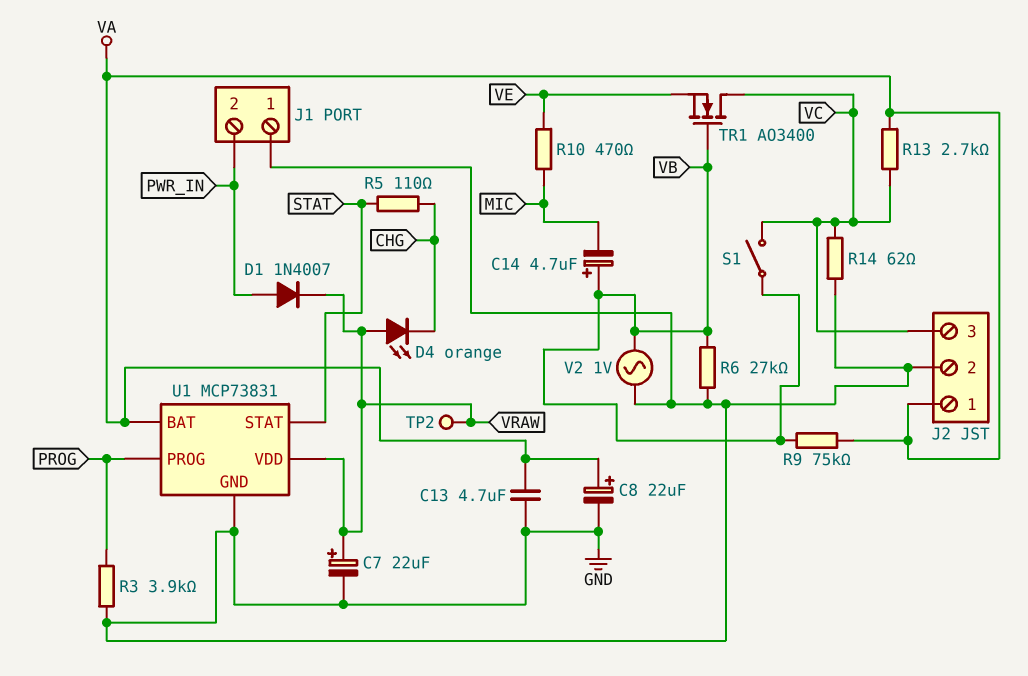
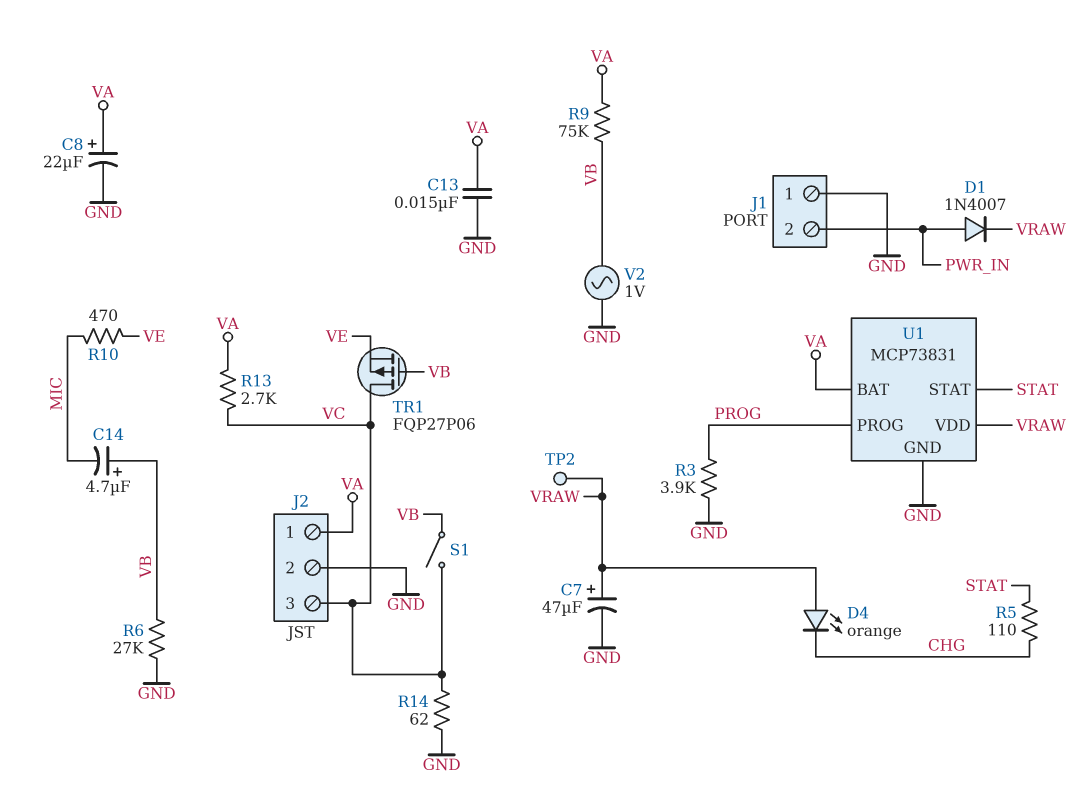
C7: 22uF (plus VRAW, minus GND) -> 47uF (plus VRAW, minus GND)
C13: 4.7uF (GND, VA) -> 15nF (GND, VA)
TR1: NMOS AO3400 (G VB, D VC, S VE) -> PMOS FQP27P06 (G VB, D VC, S VE)

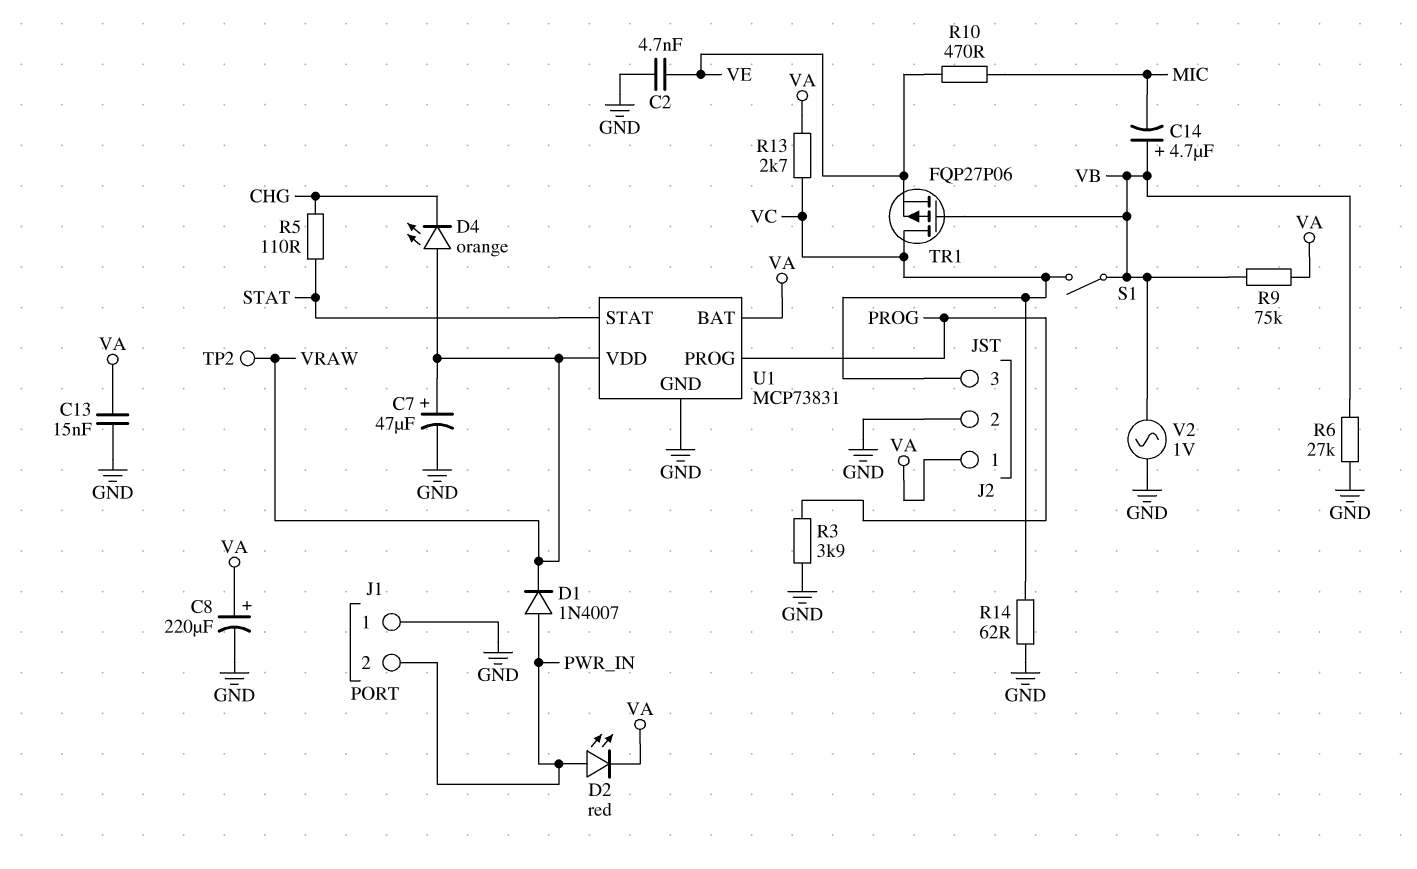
C2: none -> 4.7nF (GND, VE)
C8: 22uF (plus VA, minus GND) -> 220uF (plus VA, minus GND)
D2: none -> LED red (A PWR_IN, K VA)

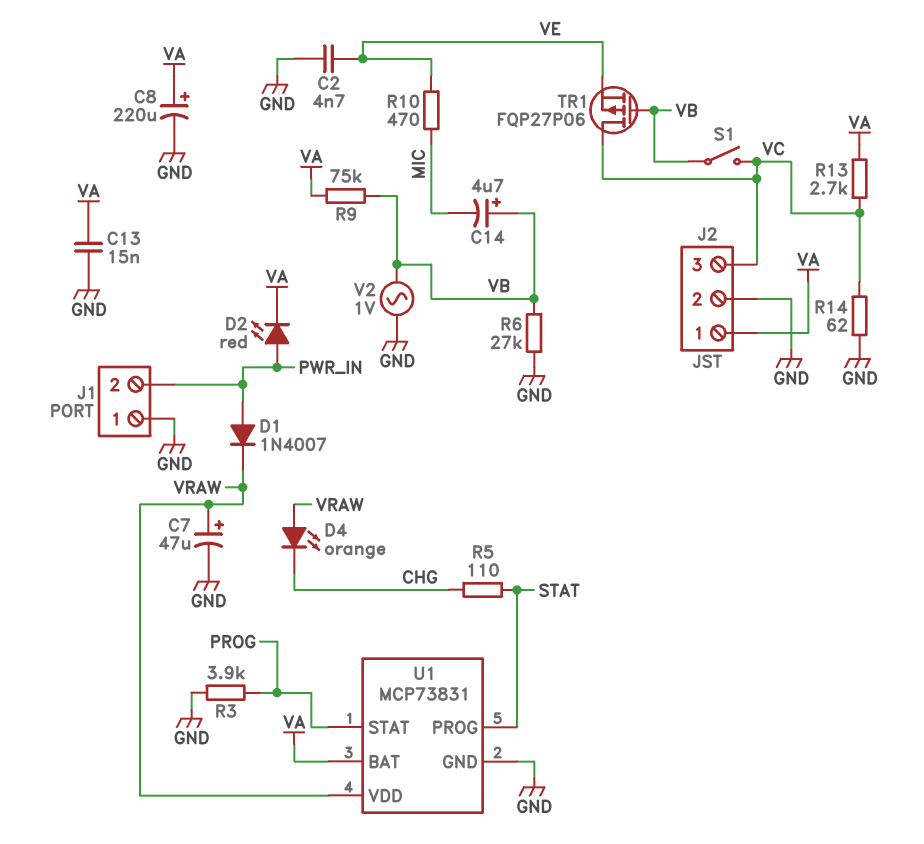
TP2: test point (VRAW) -> none
U1 pin PROG: PROG -> STAT
U1 pin STAT: STAT -> PROG

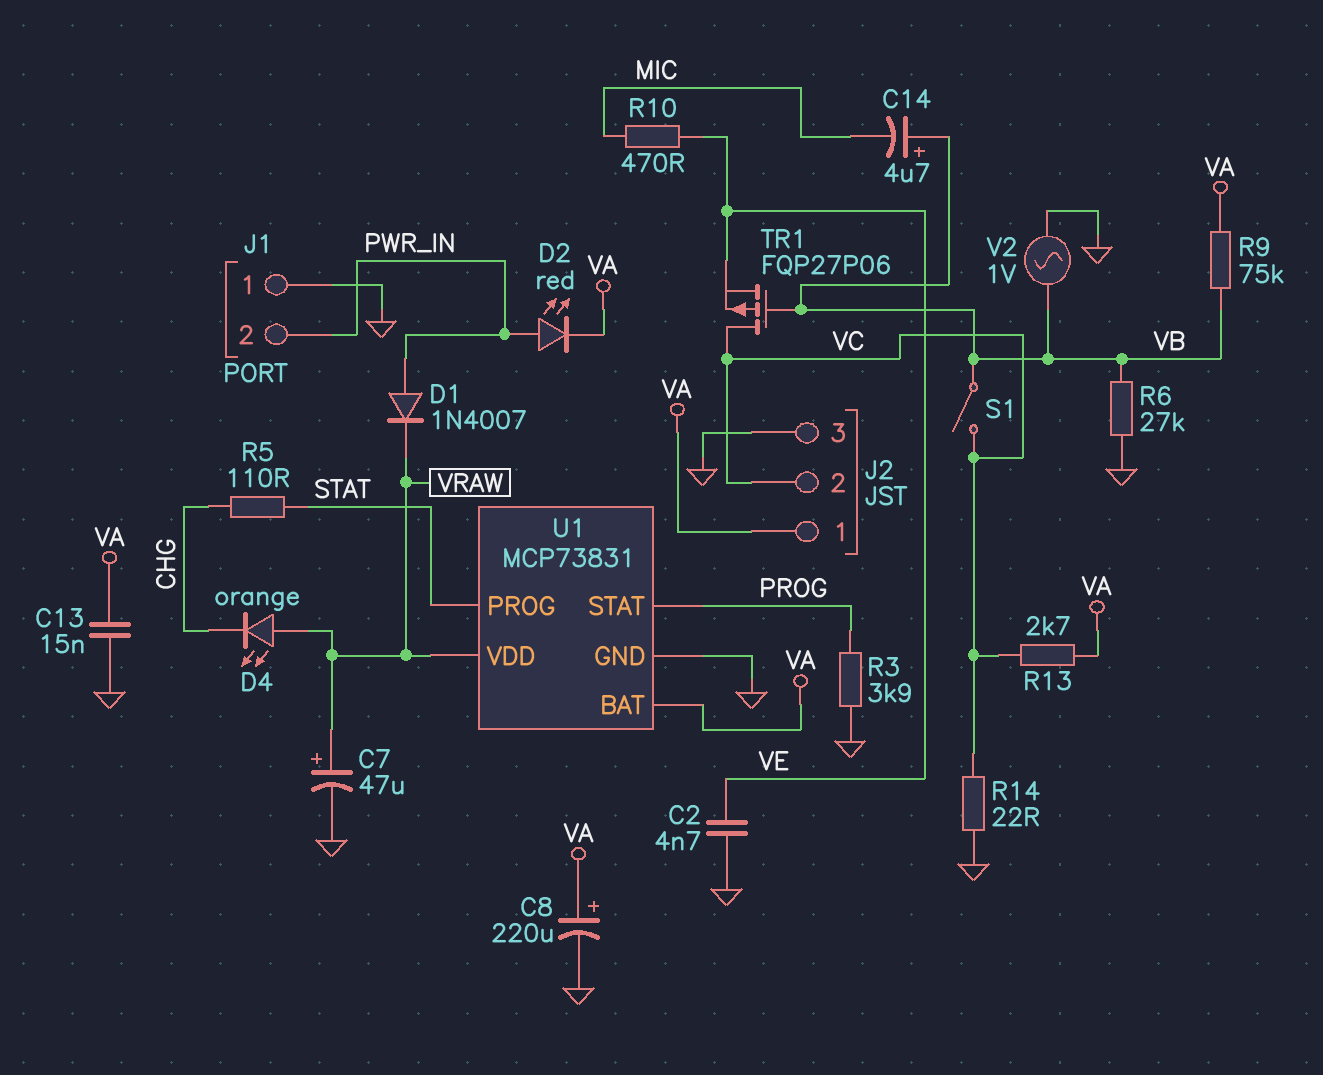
J2 pin 2: GND -> VC
J2 pin 3: VC -> GND
R14: 62 (GND, VC) -> 22 (GND, VC)

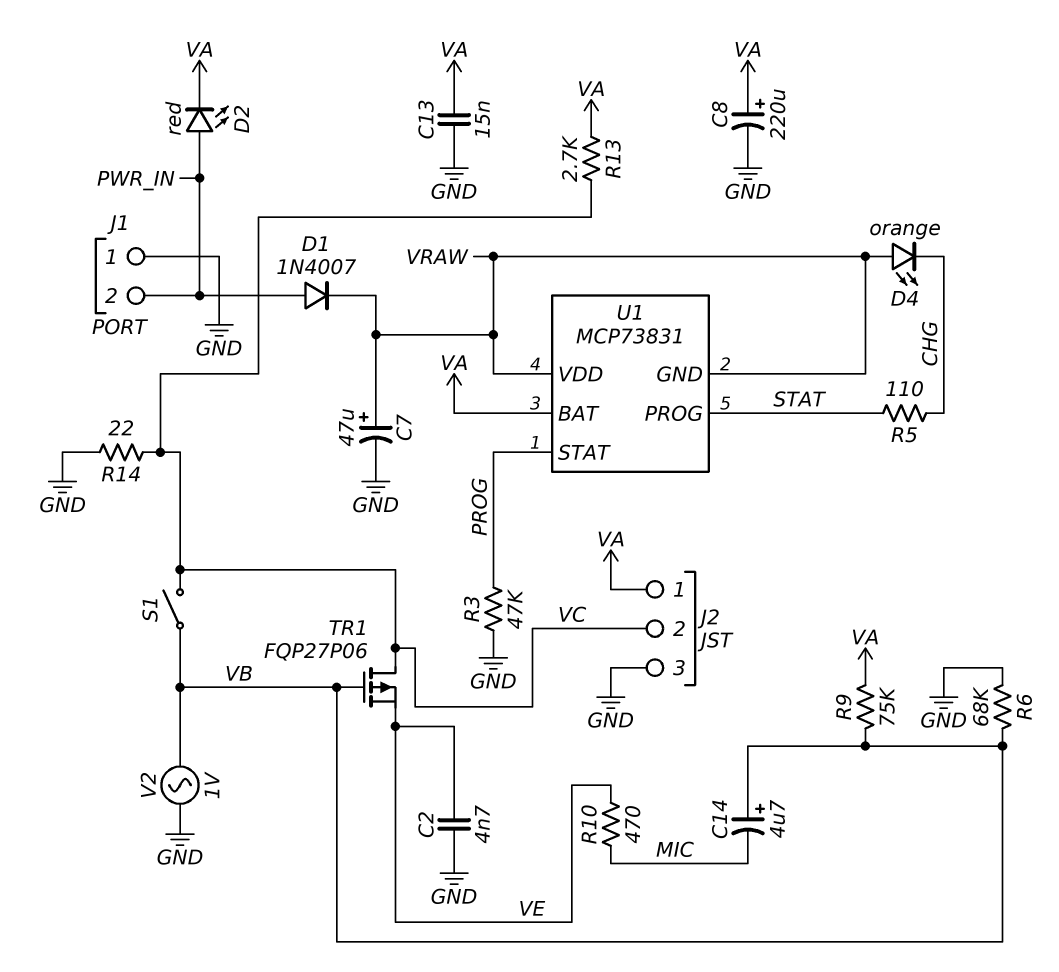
R3: 3.9k (GND, PROG) -> 47k (GND, PROG)
R6: 27k (GND, VB) -> 68k (GND, VB)
U1 pin GND: GND -> VRAW

